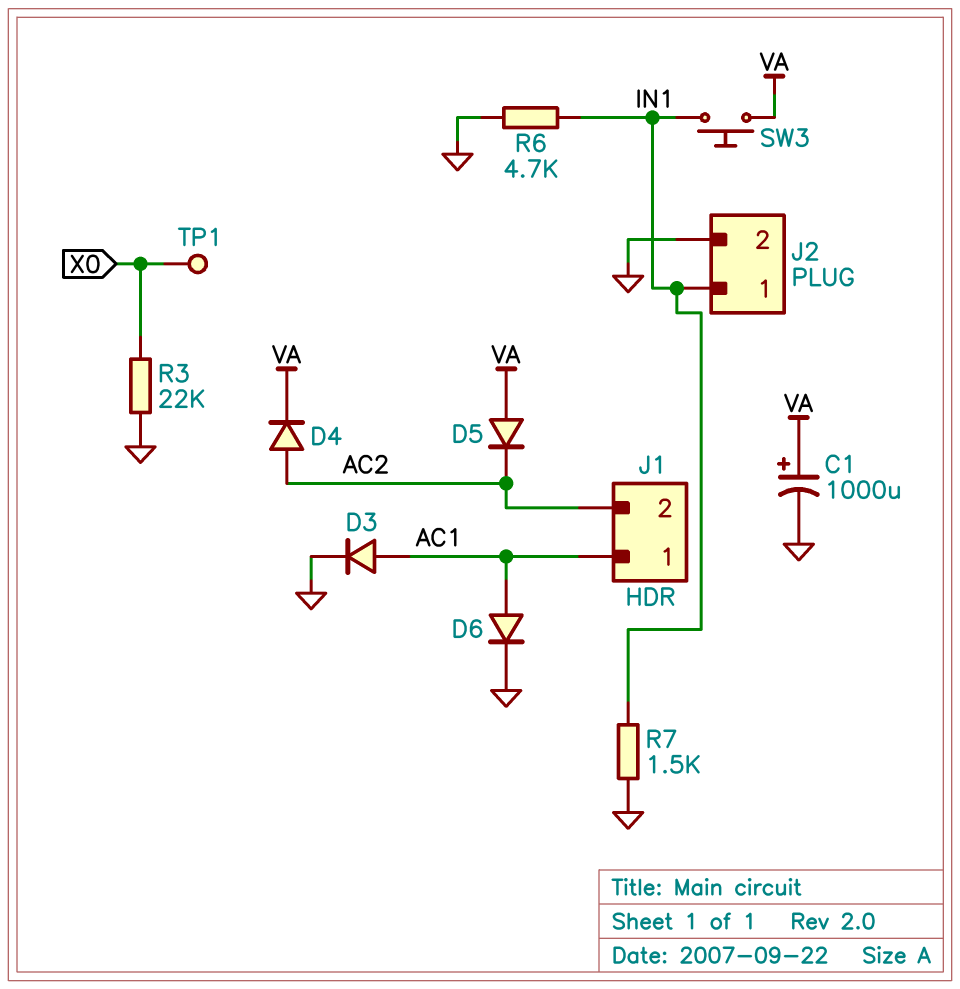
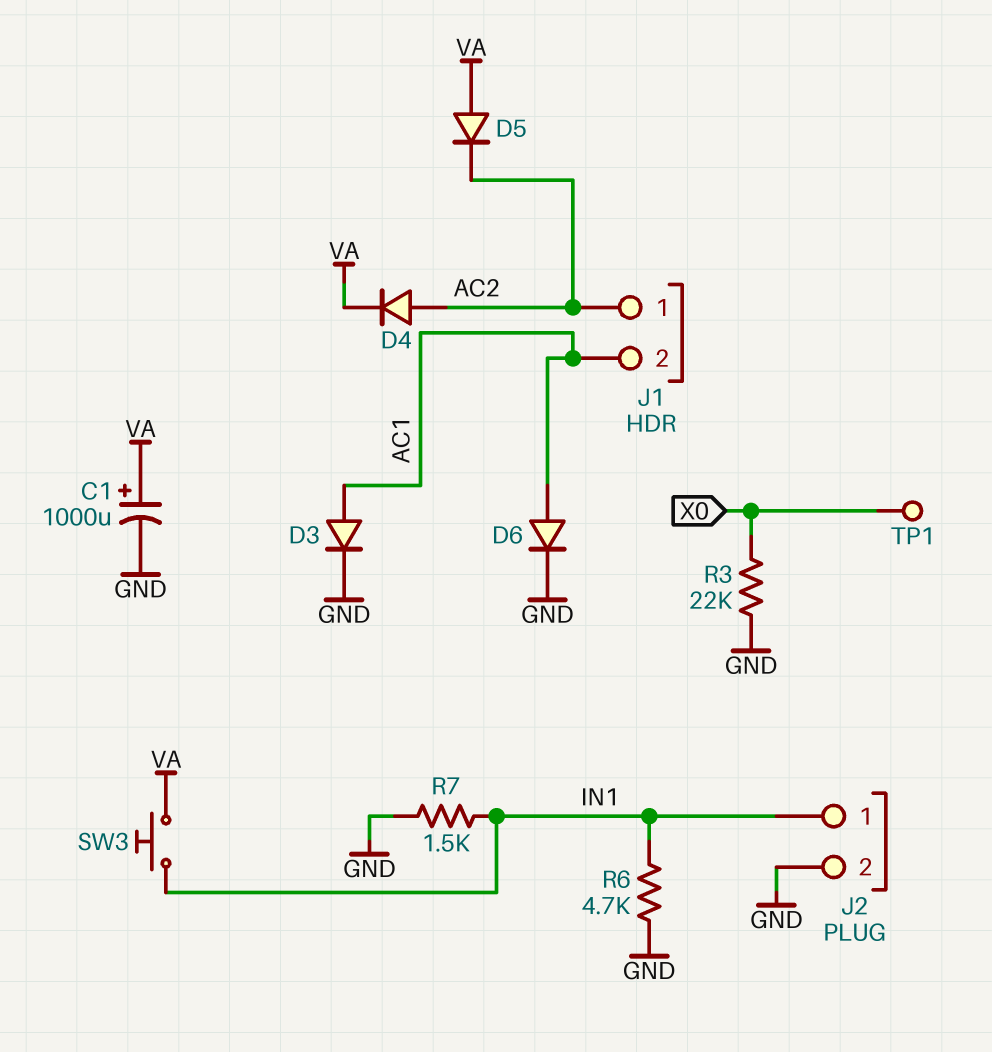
J1 pin 1: AC1 -> AC2
J1 pin 2: AC2 -> AC1

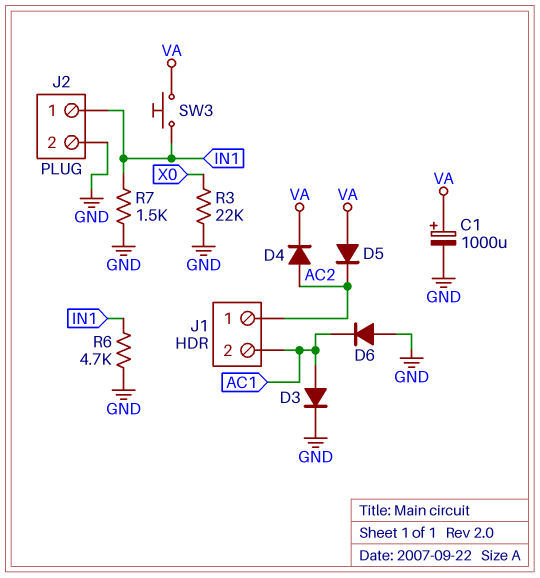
D6: diode (A AC1, K GND) -> diode (A GND, K AC1)
TP1: test point (X0) -> none

